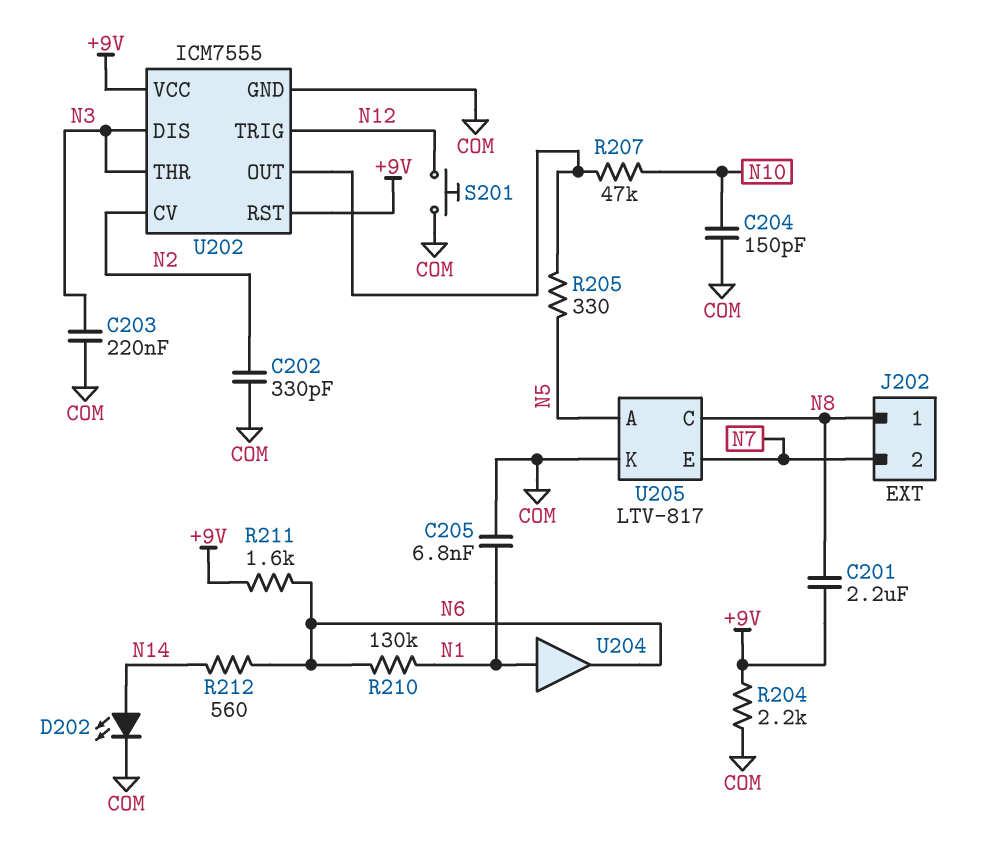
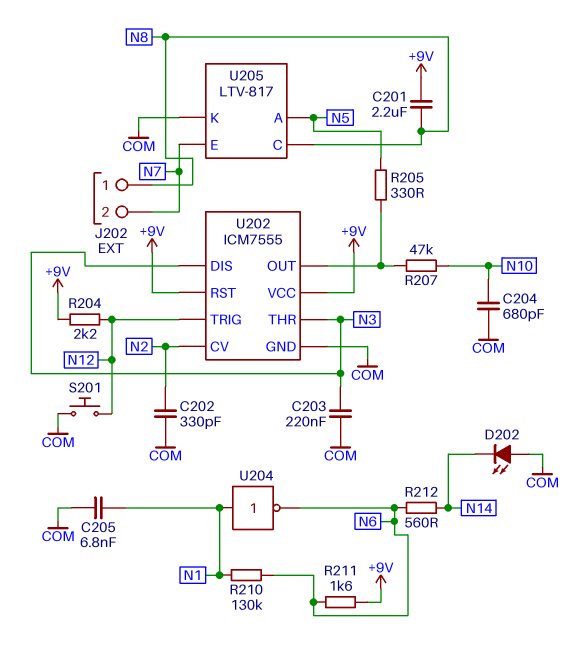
C204: 150pF (COM, N10) -> 680pF (COM, N10)
D202: LED (A N14, K COM) -> LED (A COM, K N14)
R204: 2.2k (+9V, COM) -> 2.2k (+9V, N12)
U204: buffer (in N1, out N6) -> NOT (in N1, out N6)

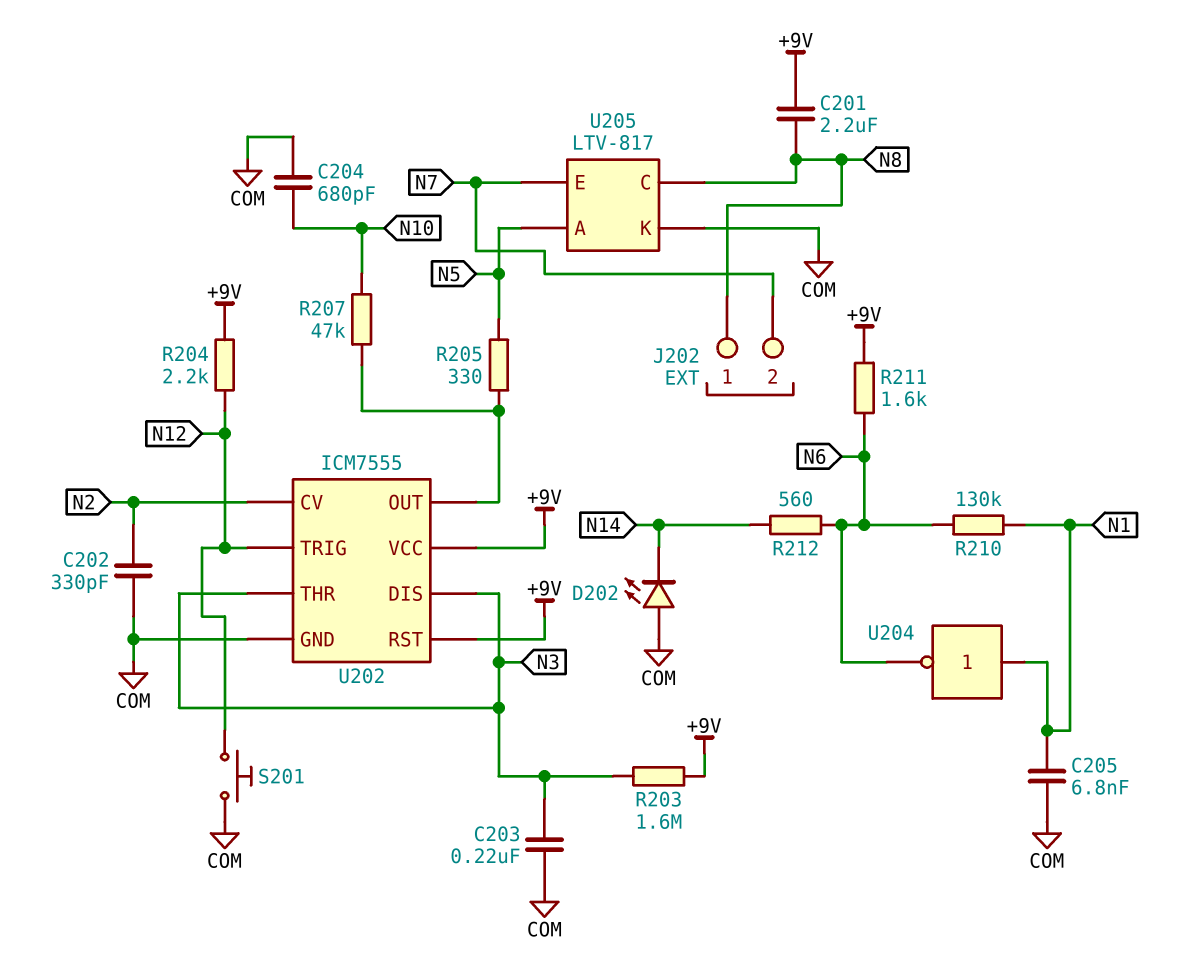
R203: none -> 1.6M (+9V, N3)

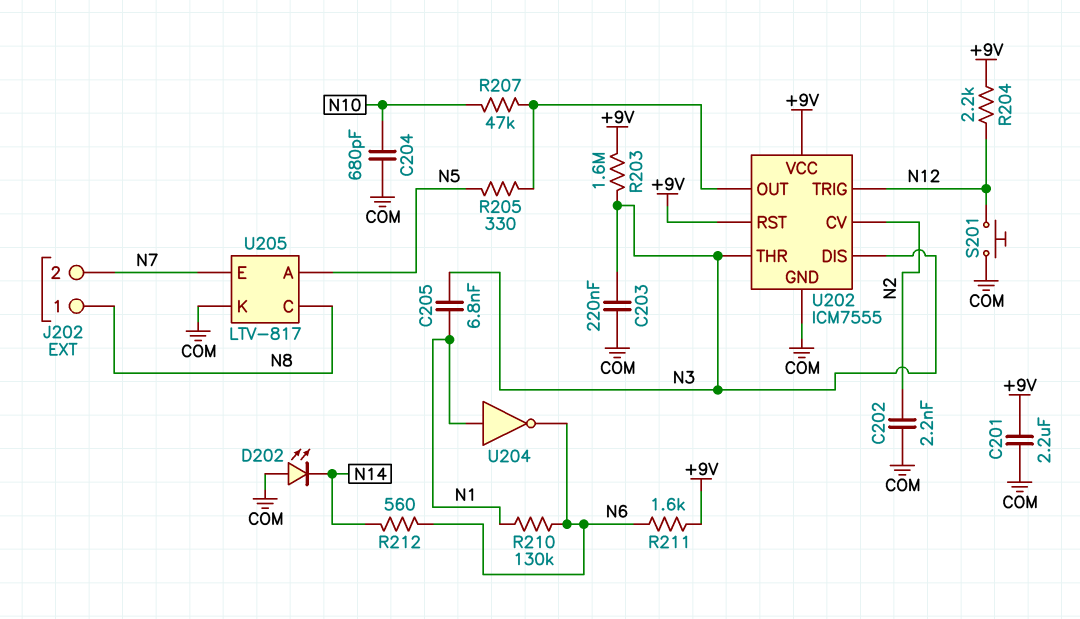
C201: 2.2uF (+9V, N8) -> 2.2uF (+9V, COM)
C202: 330pF (COM, N2) -> 2.2nF (COM, N2)
C205: 6.8nF (COM, N1) -> 6.8nF (N1, N3)

